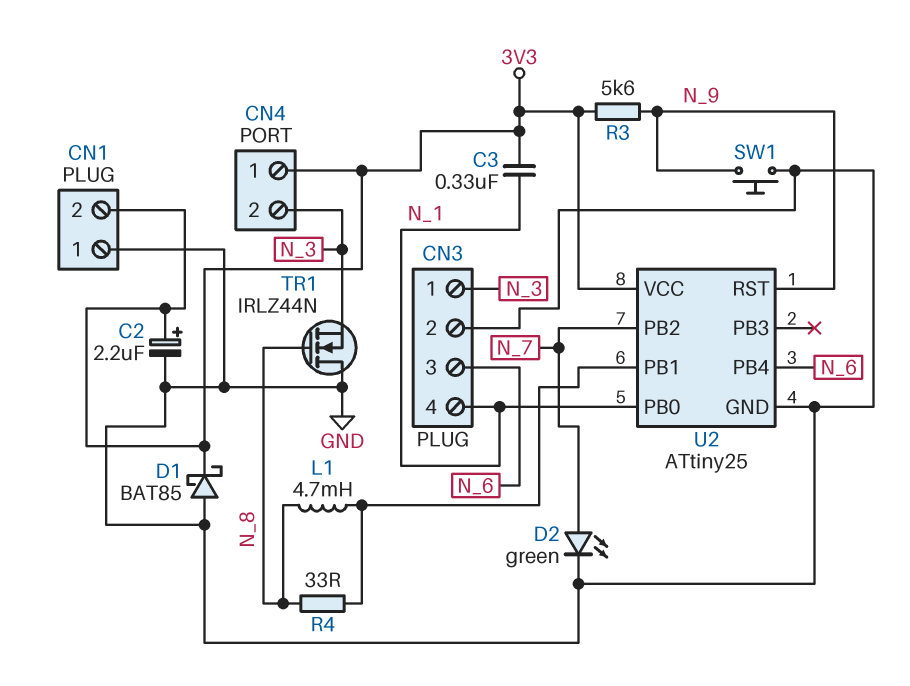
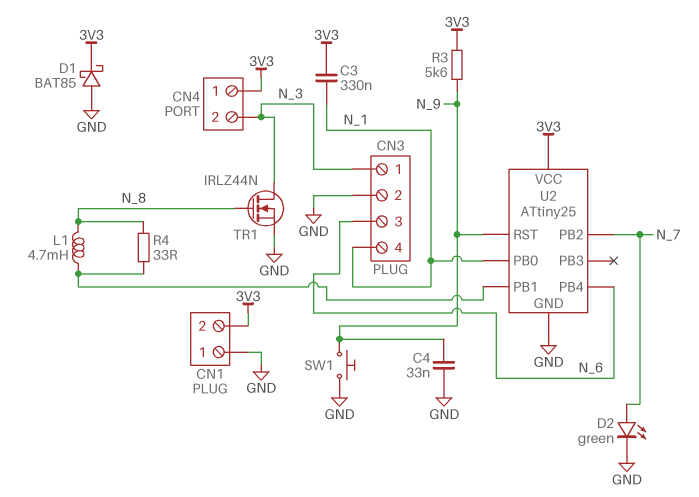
C2: 2.2uF (plus 3V3, minus GND) -> none
C4: none -> 33nF (GND, N_9)
TR1: NMOS IRLZ44N (G N_8, D GND, S N_3) -> NMOS IRLZ44N (G N_8, D N_3, S GND)

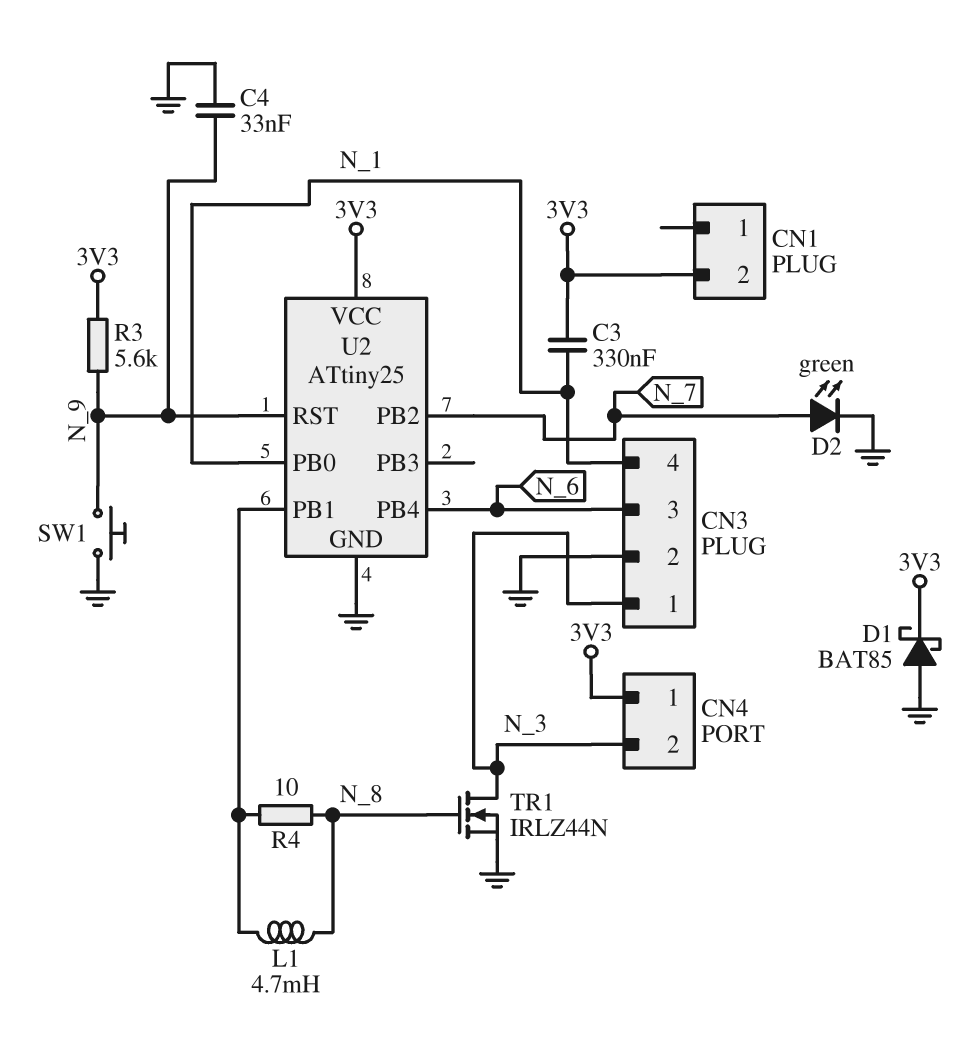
CN1 pin 1: GND -> none
R4: 33 (N_8, U2/PB1) -> 10 (N_8, U2/PB1)

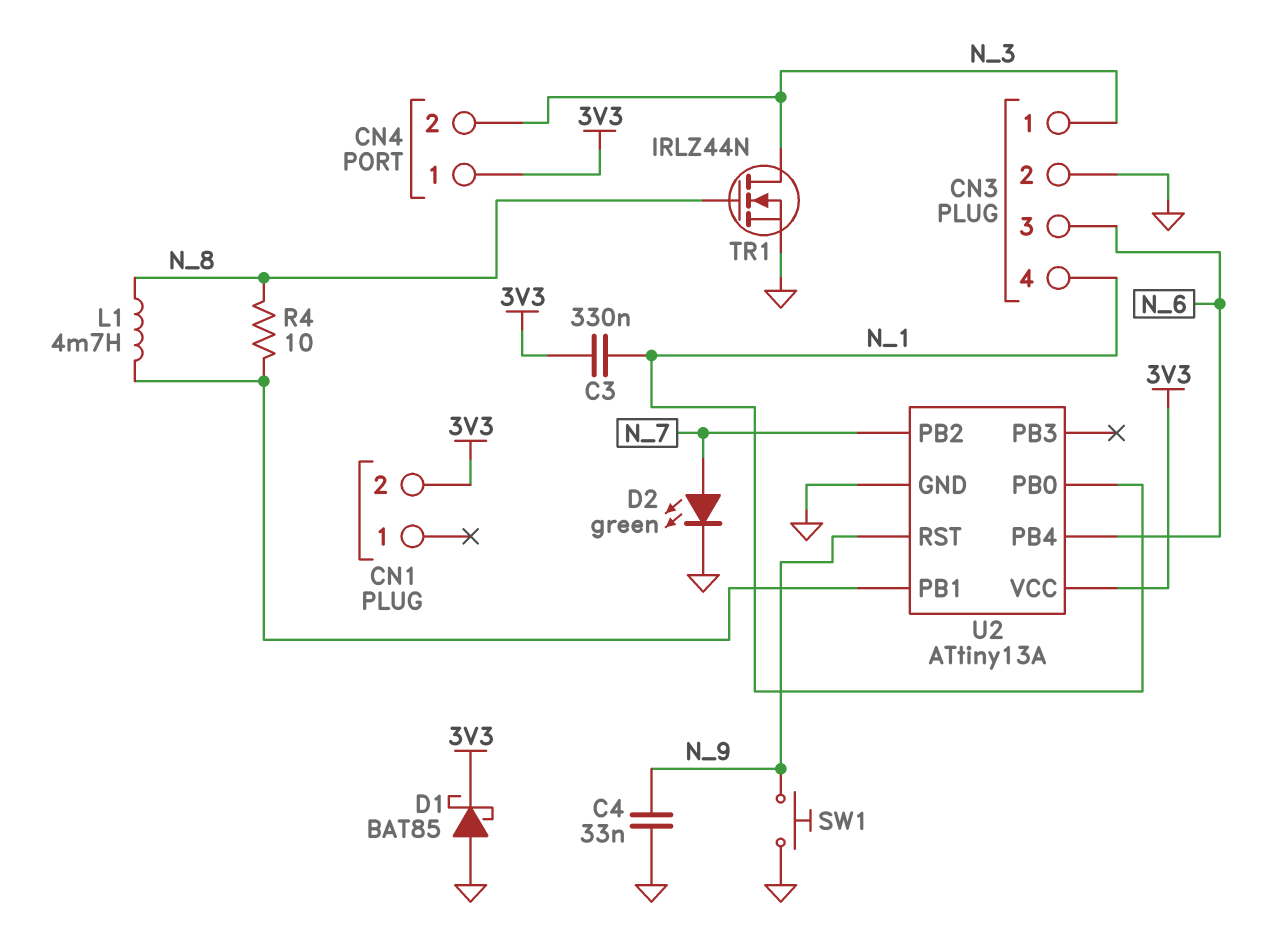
R3: 5.6k (3V3, N_9) -> none
U2: ATtiny25 -> ATtiny13A

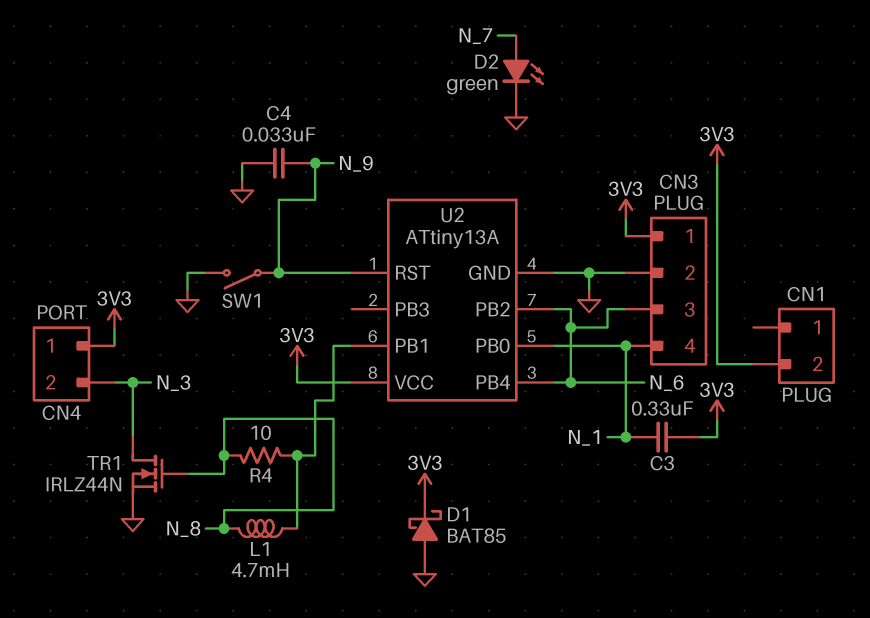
CN3 pin 1: N_3 -> 3V3
SW1: button (GND, N_9) -> switch (GND, N_9)
U2 pin PB2: N_7 -> N_6

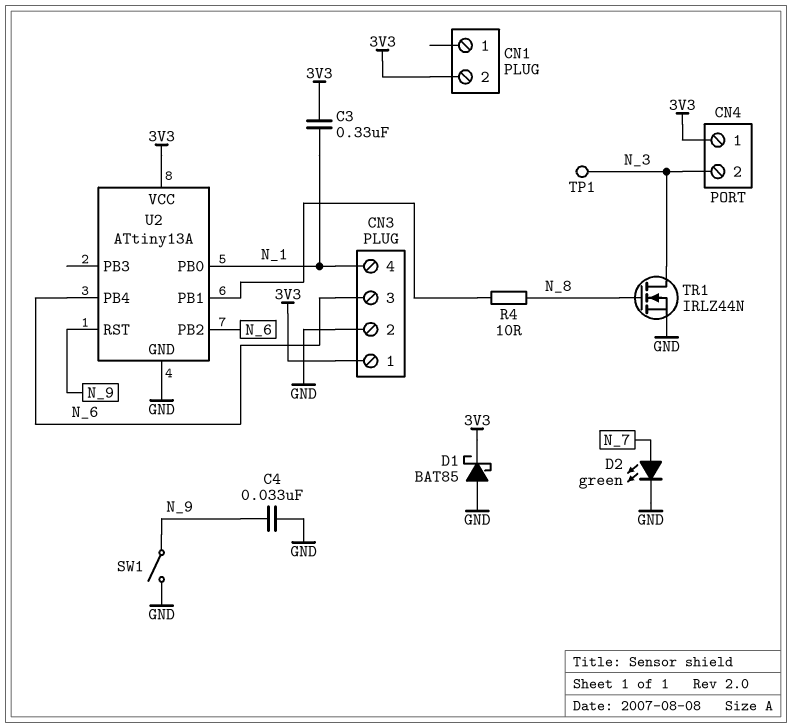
L1: 4.7mH (N_8, U2/PB1) -> none
TP1: none -> test point (N_3)

